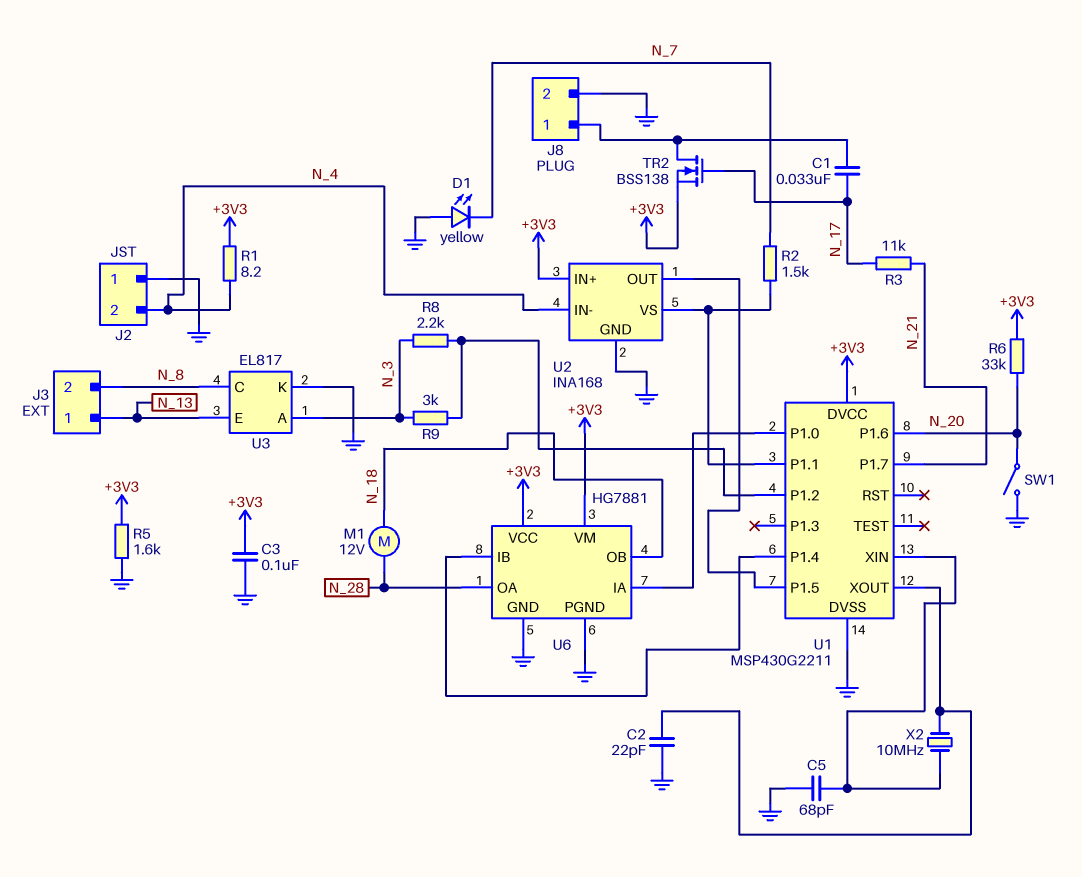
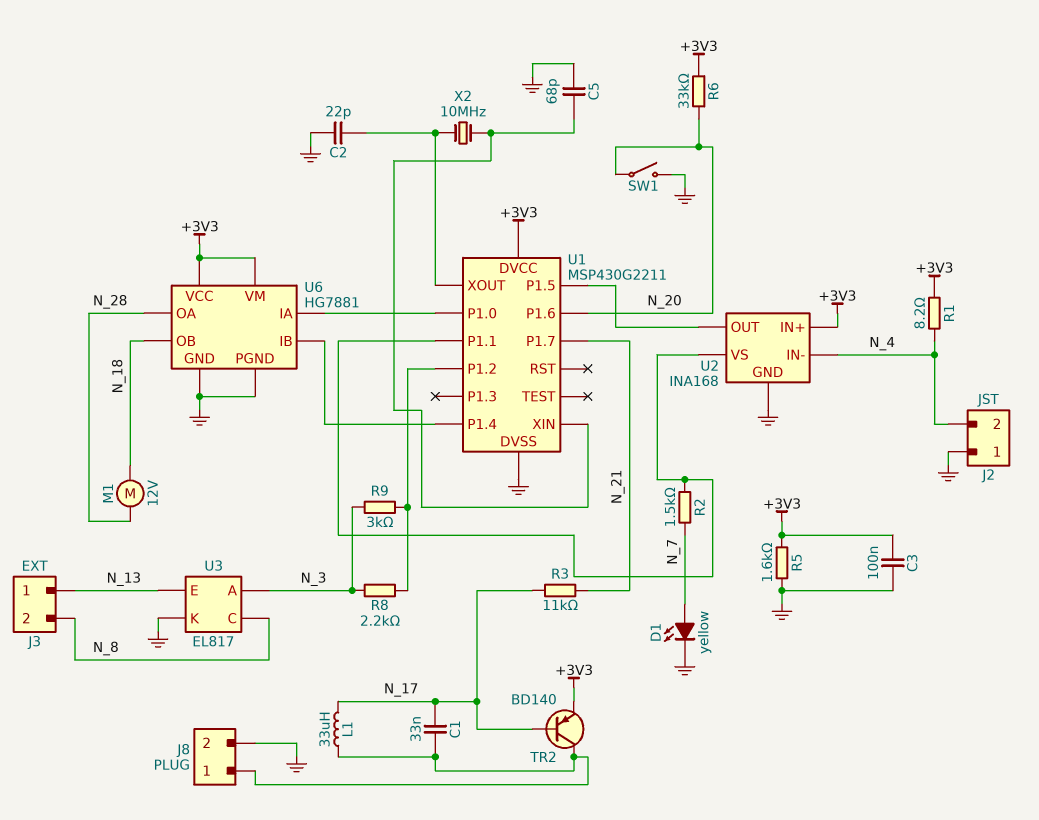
D1: LED yellow (A GND, K N_7) -> LED yellow (A N_7, K GND)
L1: none -> 33uH (J8/1, N_17)
TR2: NMOS BSS138 (G N_17, D J8/1, S +3V3) -> PNP BD140 (B N_17, C J8/1, E +3V3)

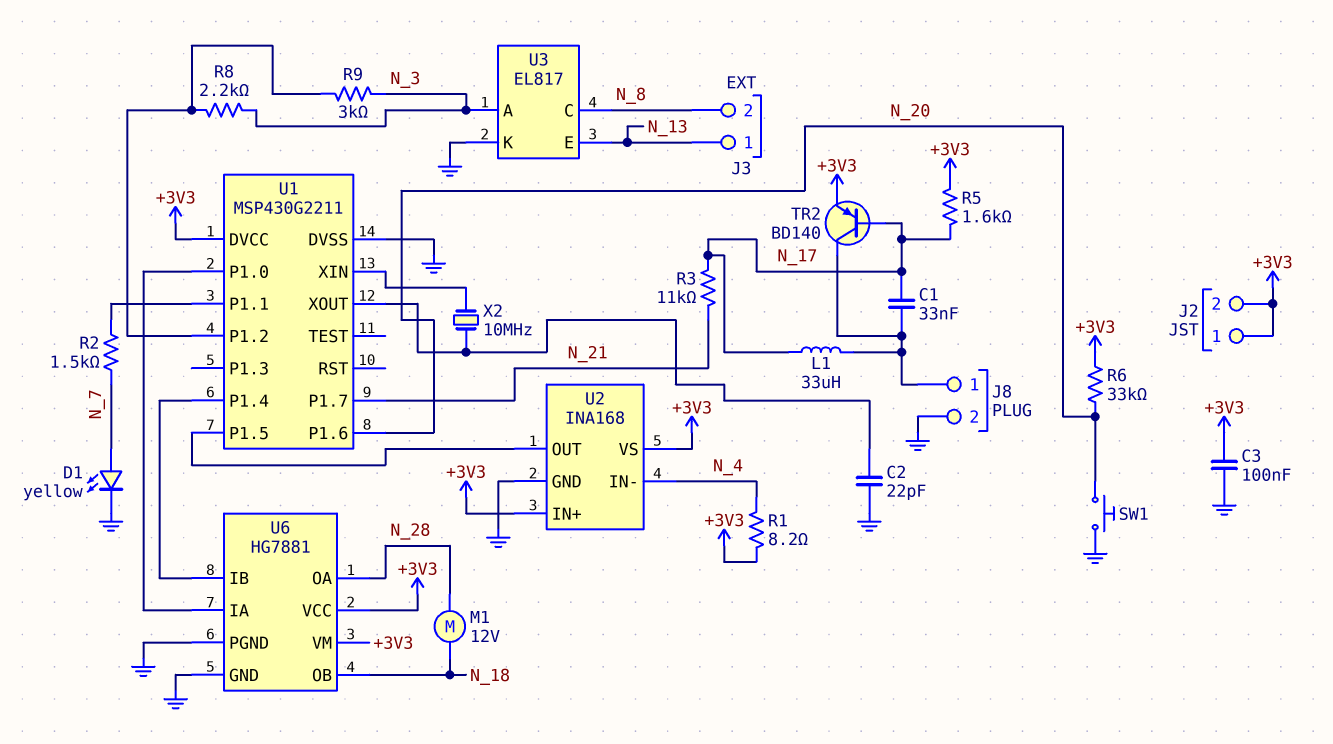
C5: 68pF (GND, U1/XIN) -> none
J2 pin 1: GND -> +3V3
J2 pin 2: N_4 -> +3V3
R5: 1.6k (+3V3, GND) -> 1.6k (+3V3, N_17)
SW1: switch (GND, N_20) -> button (GND, N_20)
U2 pin VS: U1/P1.1 -> +3V3

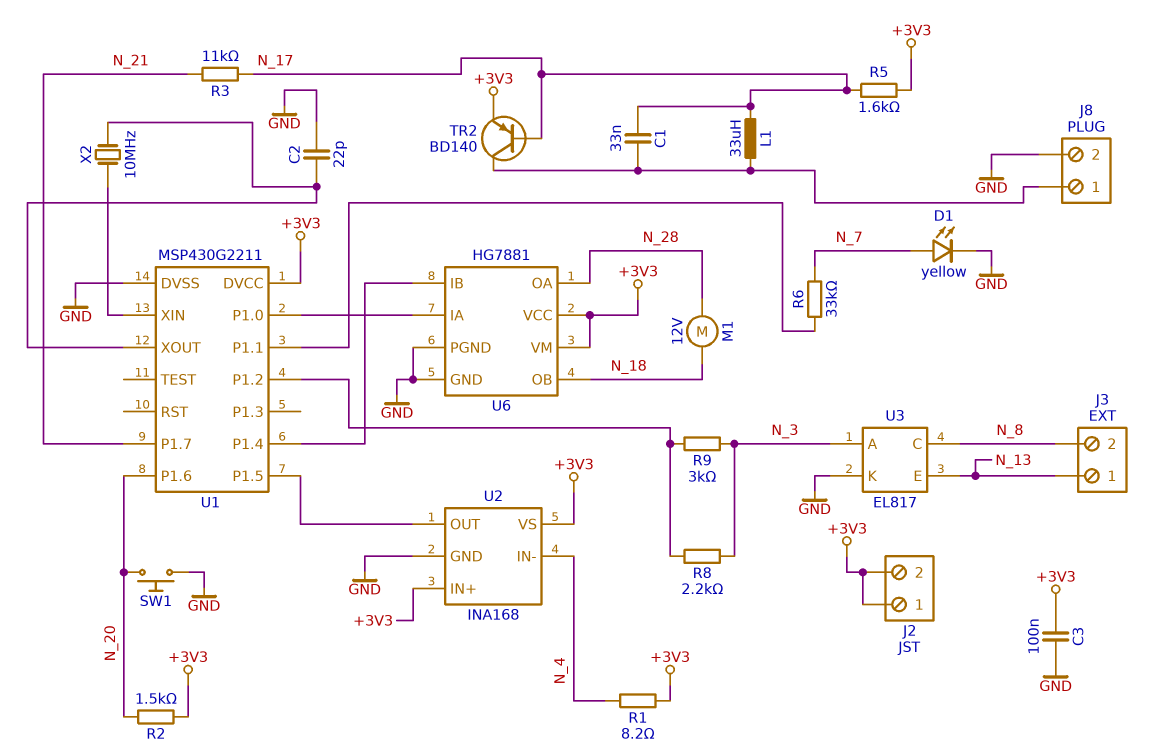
R2: 1.5k (N_7, U1/P1.1) -> 1.5k (+3V3, N_20)
R6: 33k (+3V3, N_20) -> 33k (N_7, U1/P1.1)

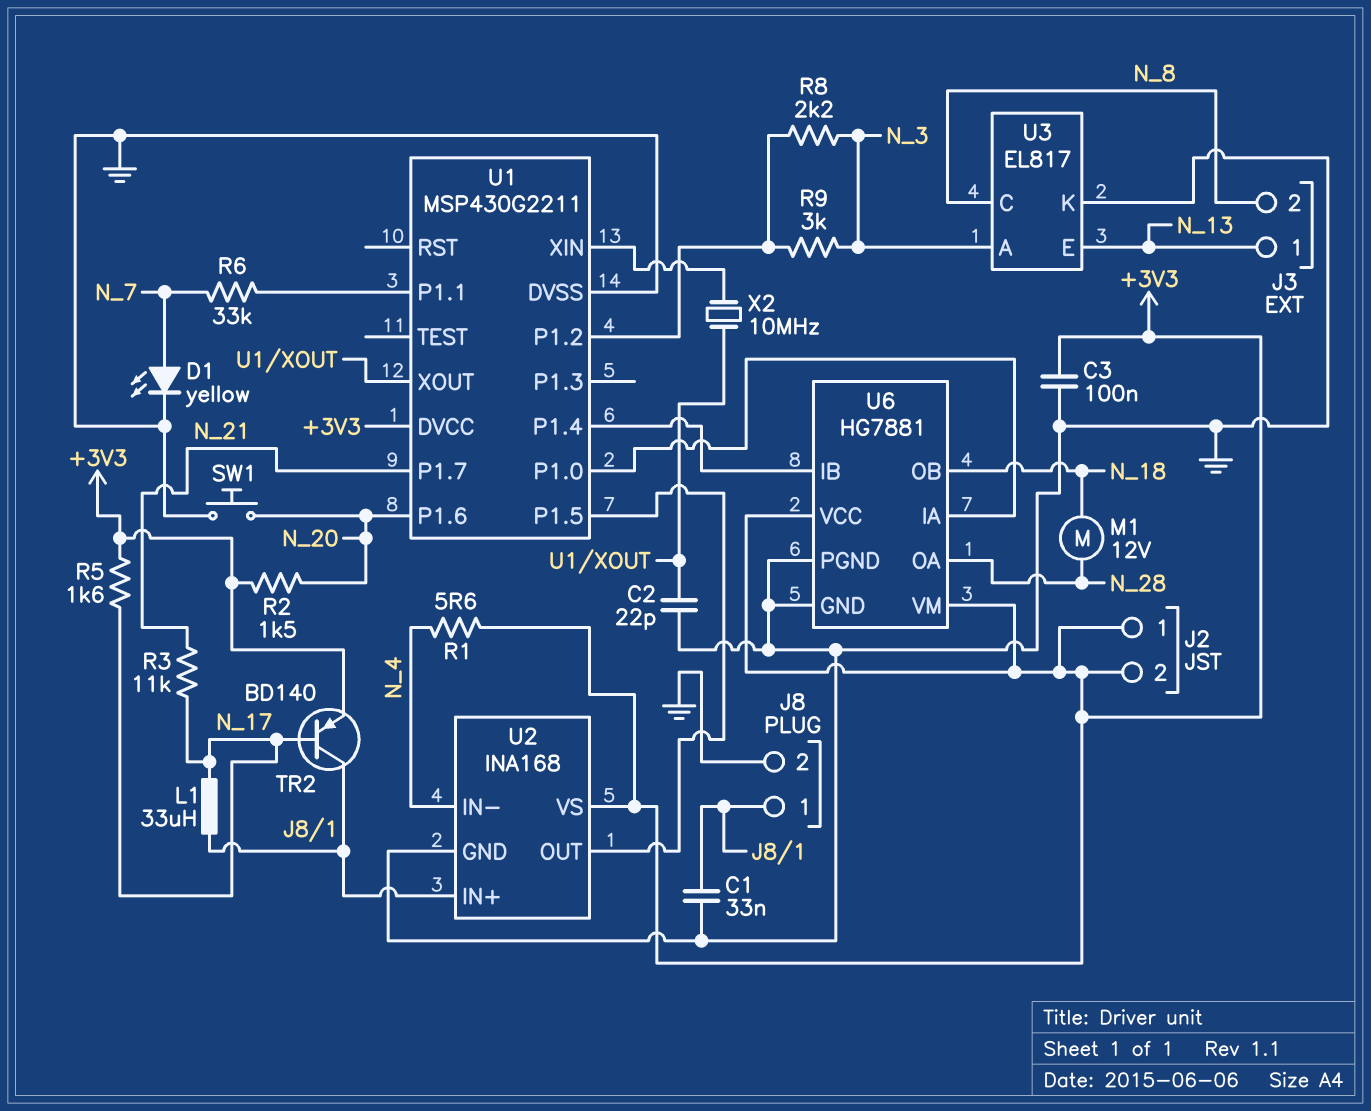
C1: 33nF (J8/1, N_17) -> 33nF (GND, J8/1)
R1: 8.2 (+3V3, N_4) -> 5.6 (+3V3, N_4)
U2 pin IN+: +3V3 -> J8/1

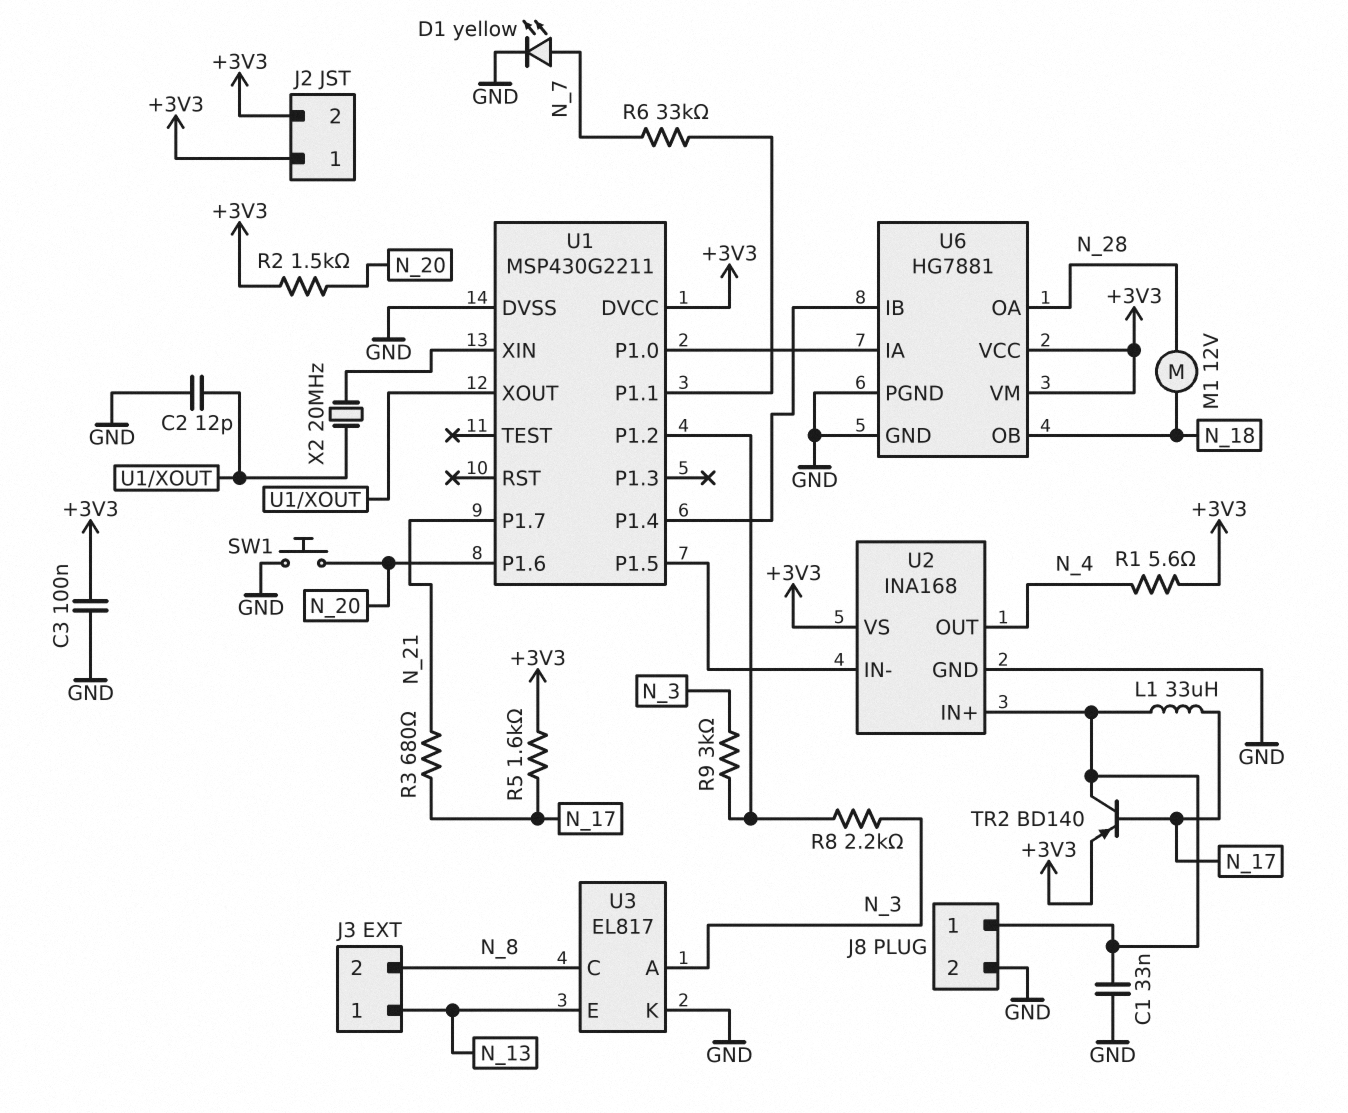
C2: 22pF (GND, U1/XOUT) -> 12pF (GND, U1/XOUT)
R3: 11k (N_17, N_21) -> 680 (N_17, N_21)
U2 pin IN-: N_4 -> U1/P1.5
U2 pin OUT: U1/P1.5 -> N_4
X2: 10MHz (U1/XIN, U1/XOUT) -> 20MHz (U1/XIN, U1/XOUT)

